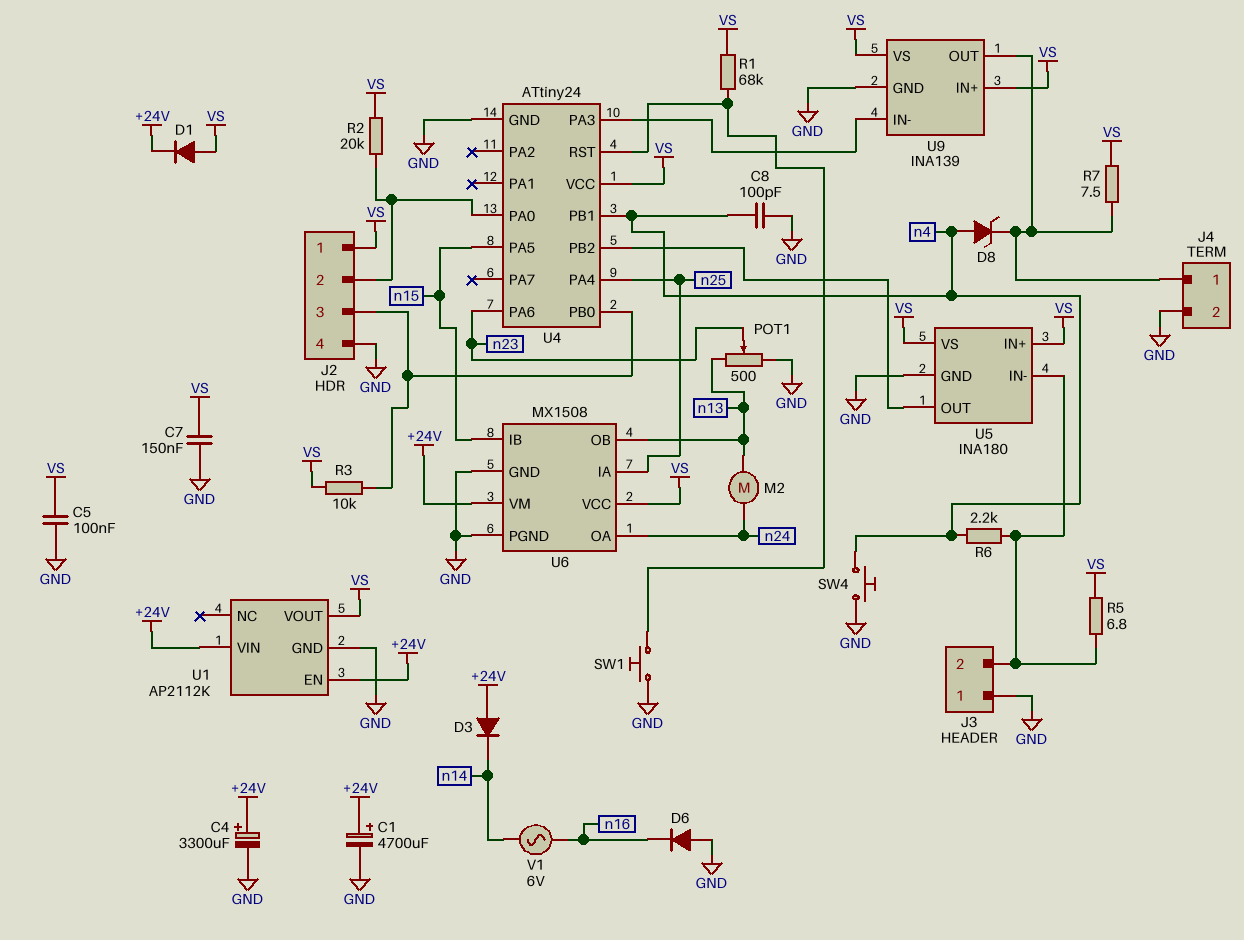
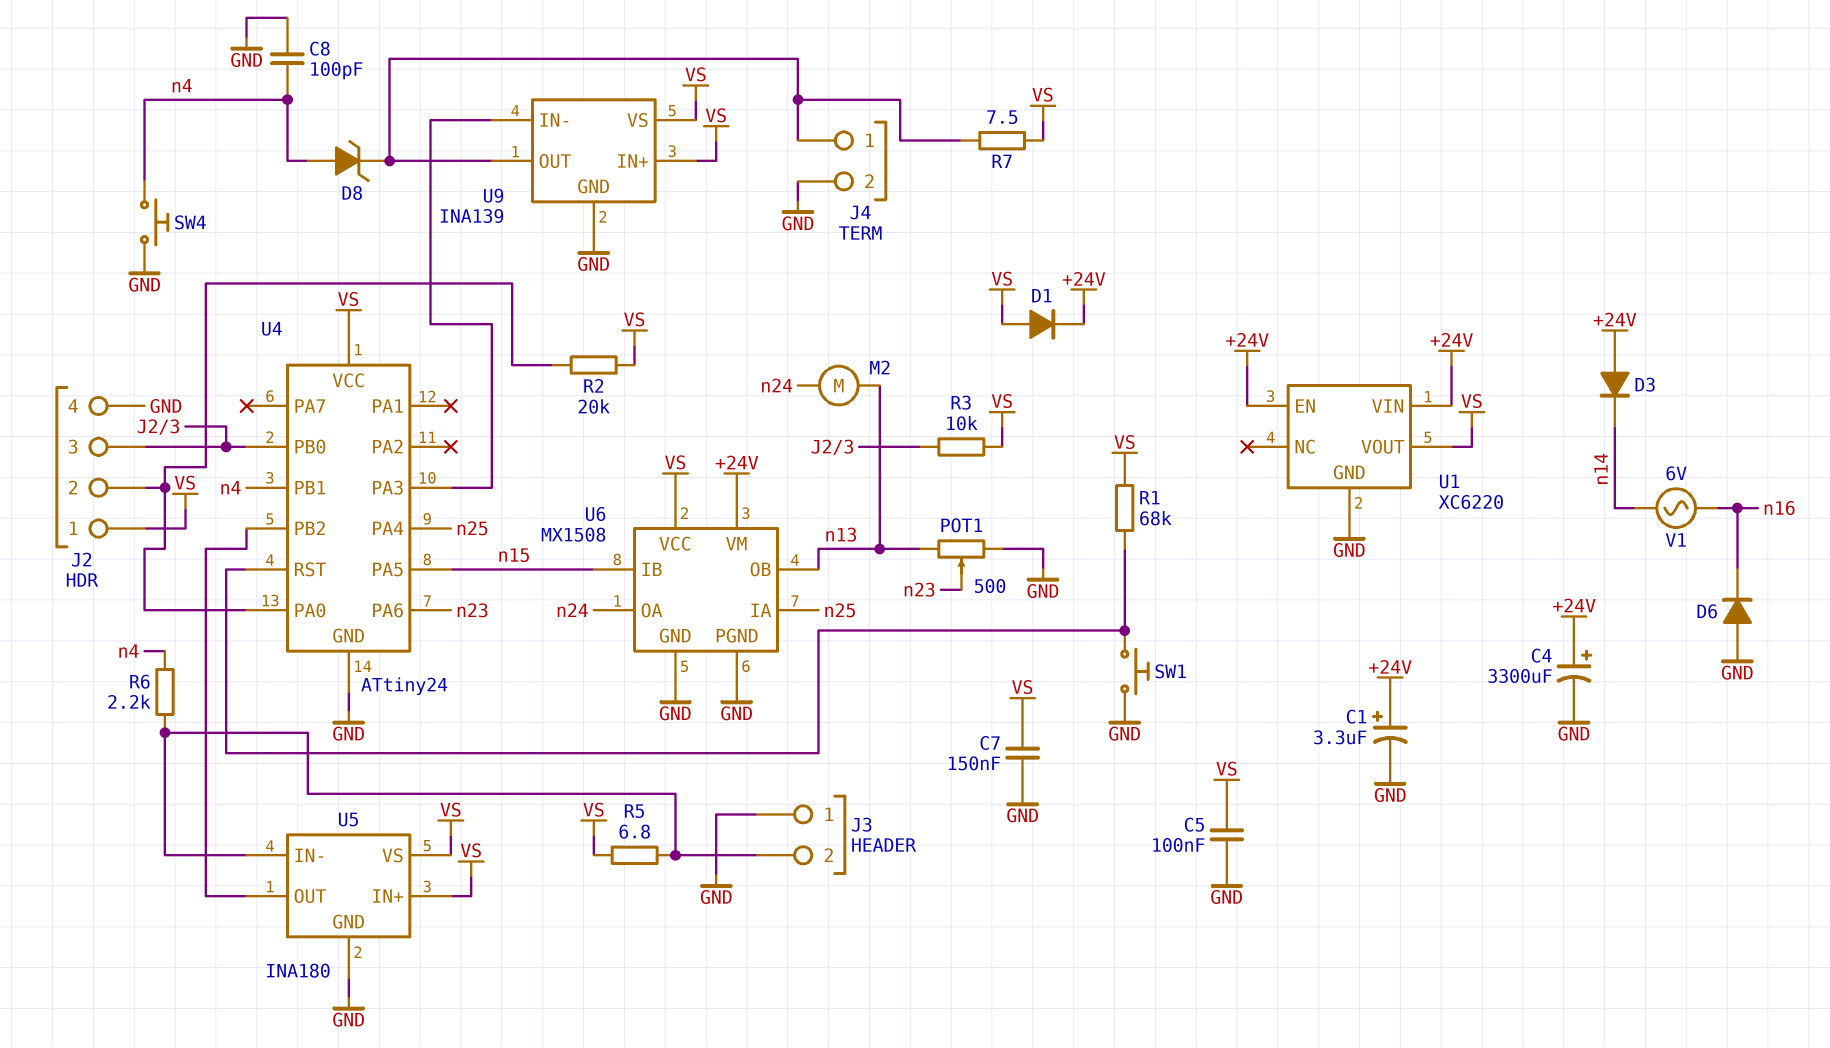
C1: 4700uF (plus +24V, minus GND) -> 3.3uF (plus +24V, minus GND)
U1: AP2112K -> XC6220

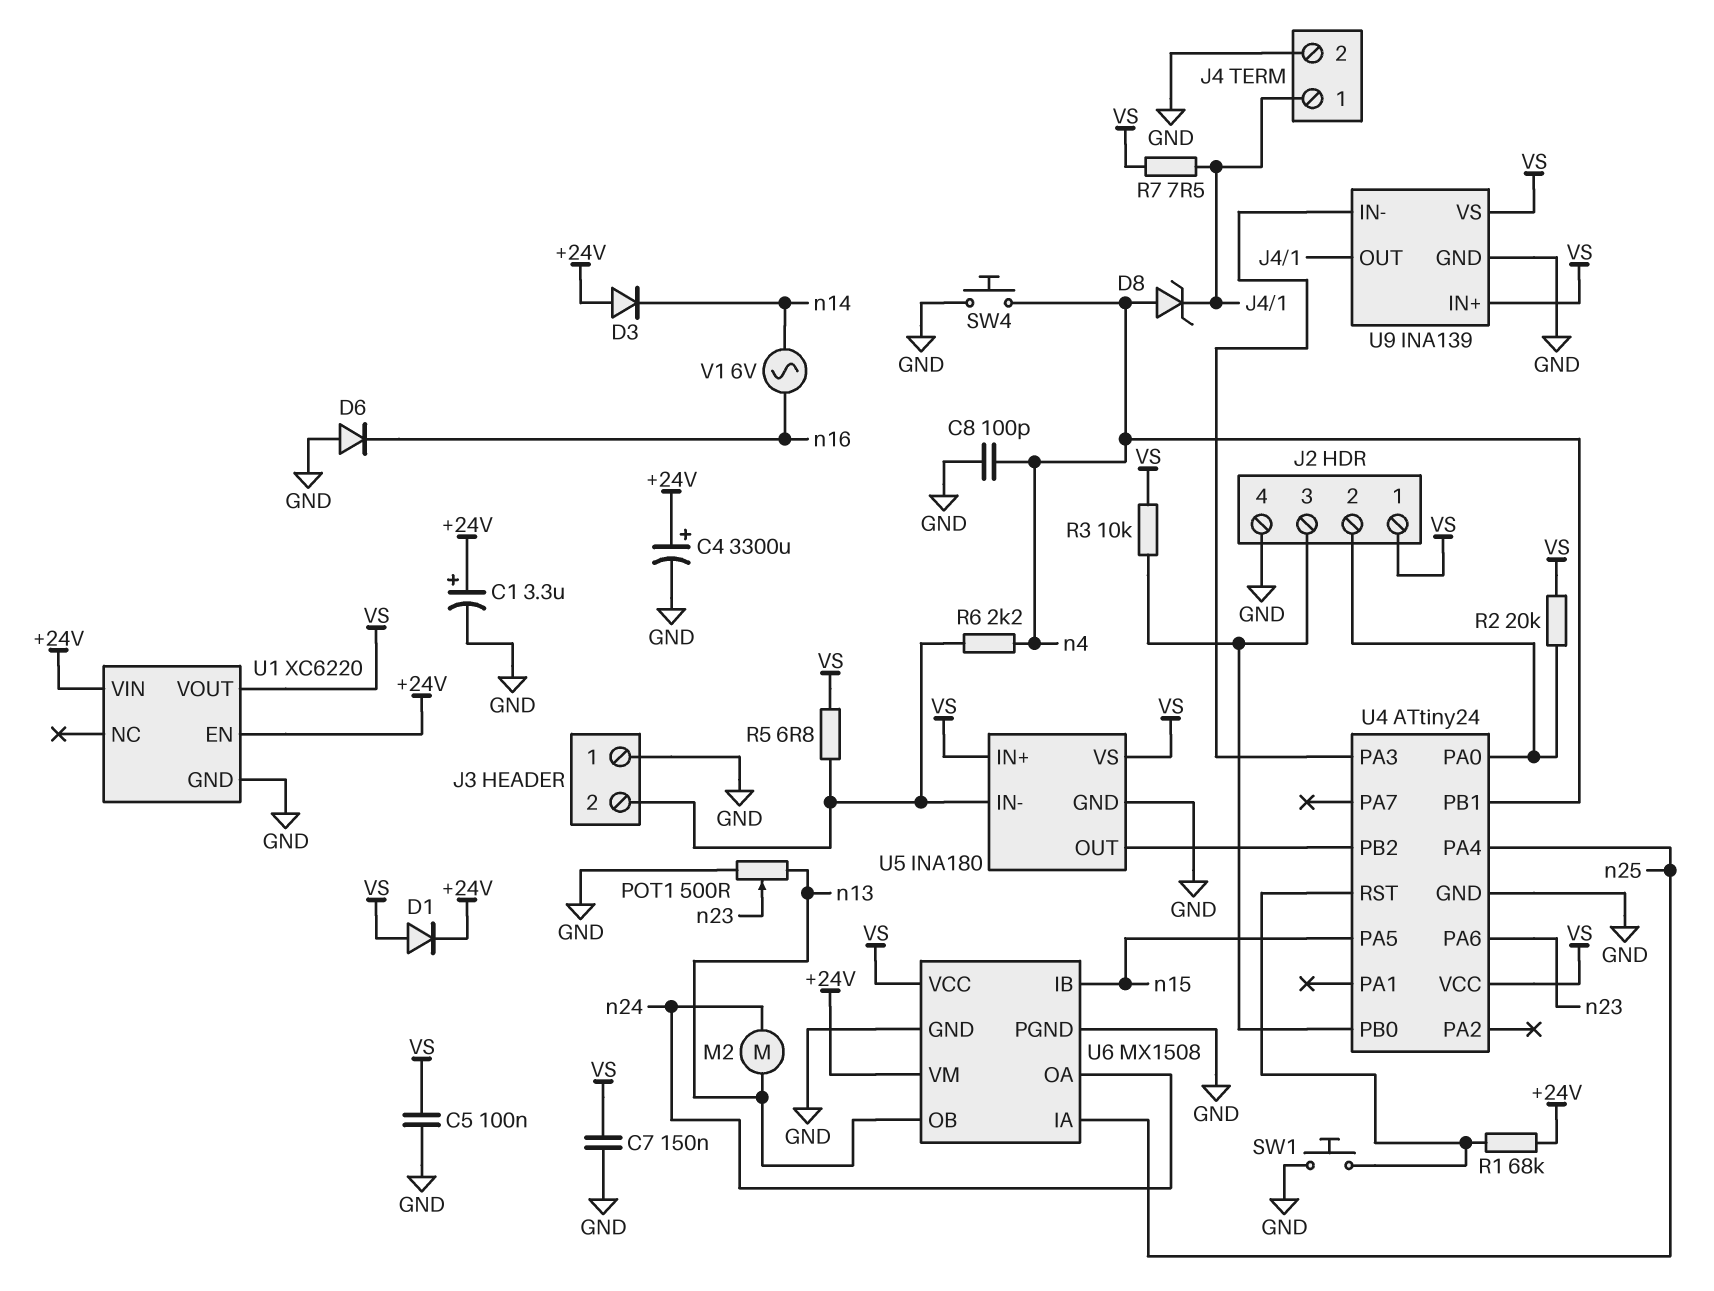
R1: 68k (U4/RST, VS) -> 68k (+24V, U4/RST)

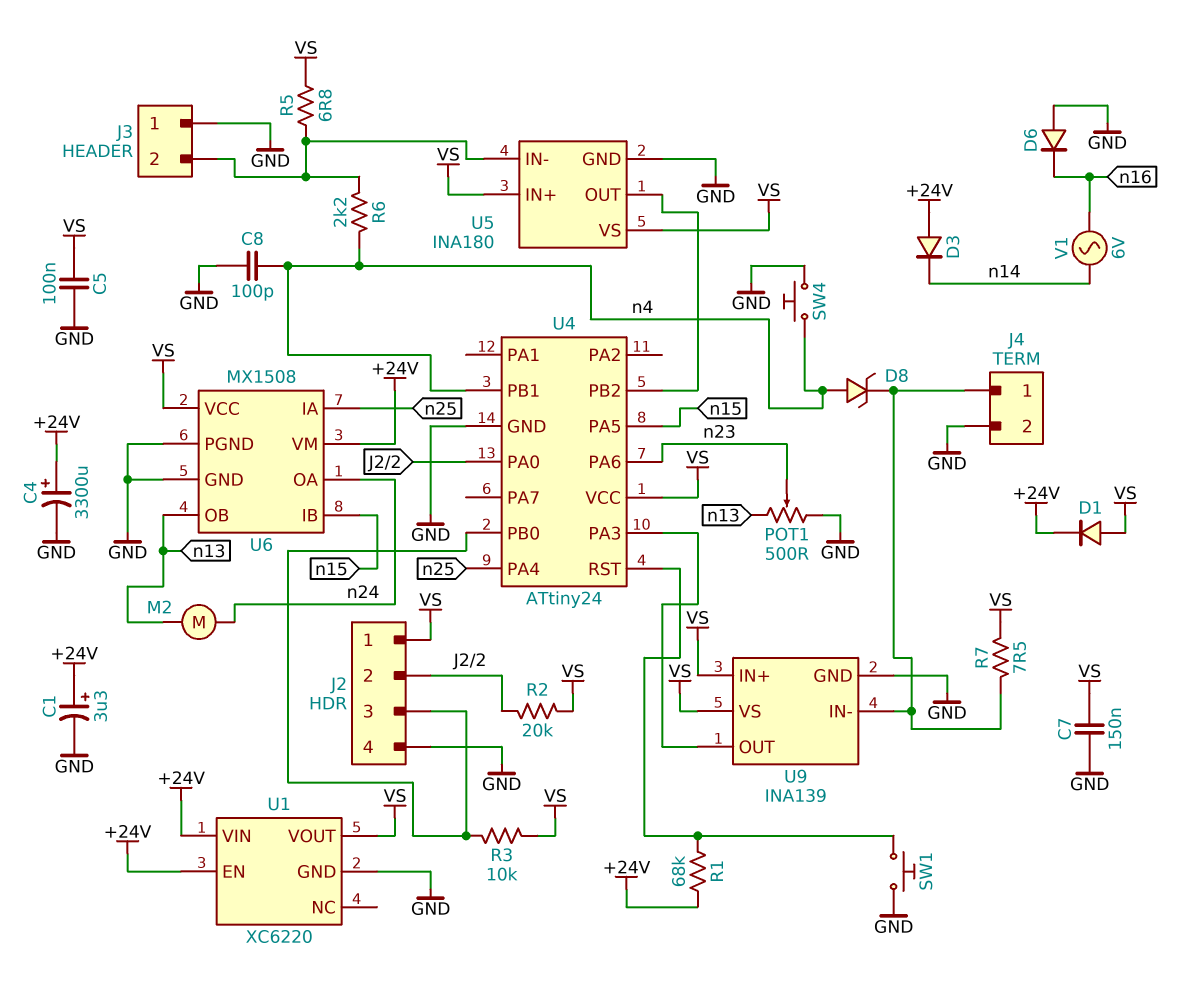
U9 pin IN-: U4/PA3 -> J4/1
U9 pin OUT: J4/1 -> U4/PA3

